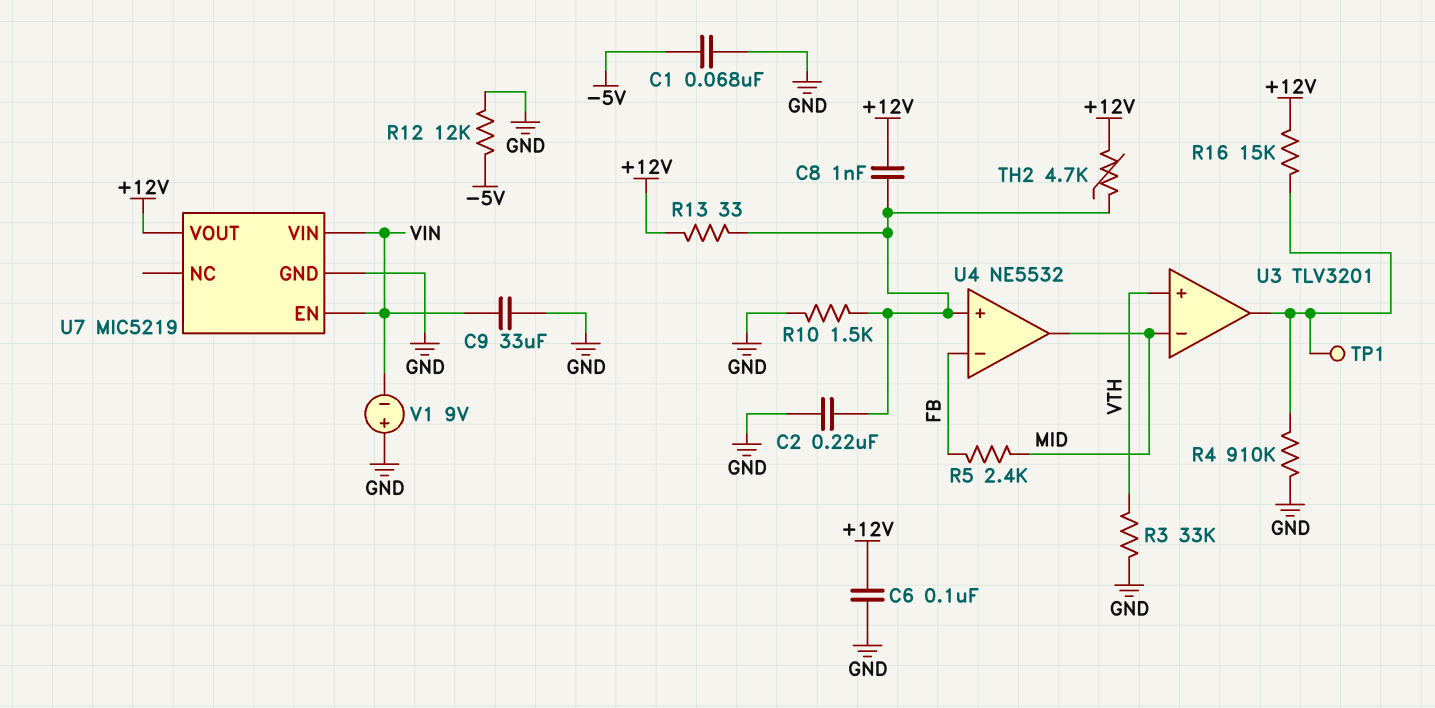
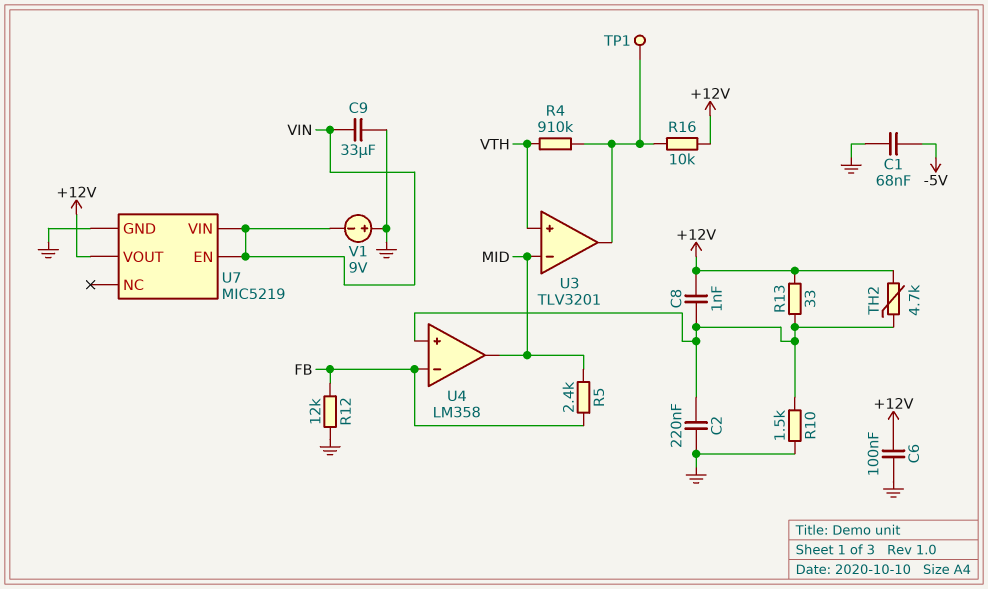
R3: 33k (GND, VTH) -> none
R4: 910k (GND, U3/out) -> 910k (U3/out, VTH)
R12: 12k (-5V, GND) -> 12k (FB, GND)
R16: 15k (+12V, U3/out) -> 10k (+12V, U3/out)
U4: NE5532 -> LM358

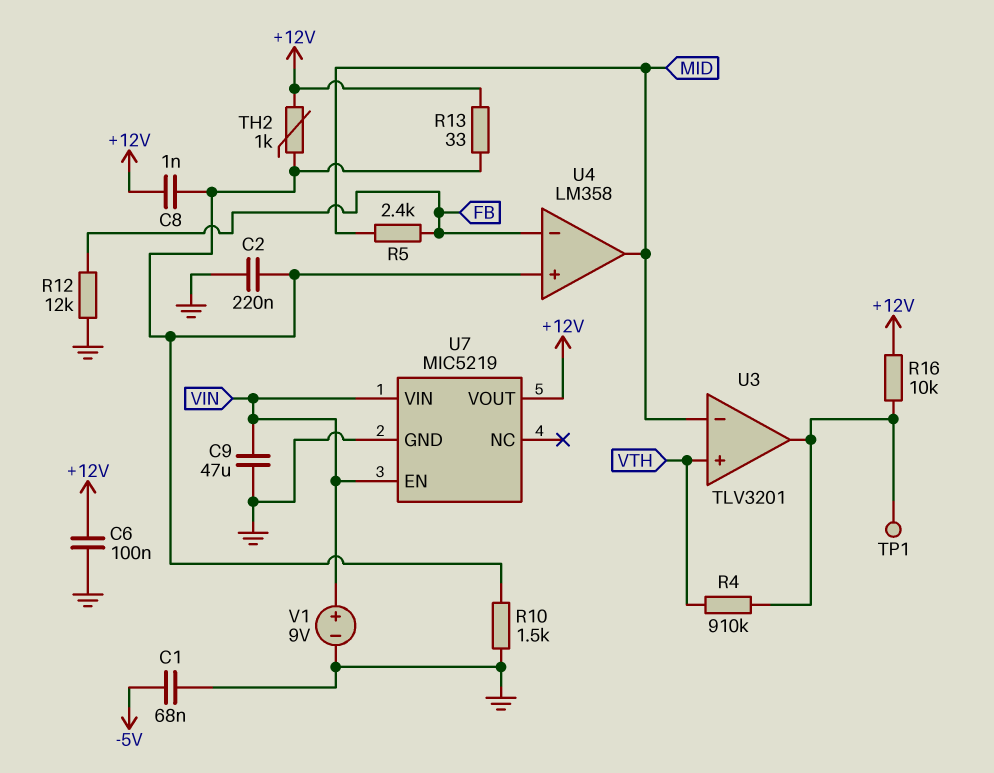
C9: 33uF (GND, VIN) -> 47uF (GND, VIN)
TH2: 4.7k (+12V, U4/in+) -> 1k (+12V, U4/in+)
V1: 9V (plus GND, minus VIN) -> 9V (plus VIN, minus GND)

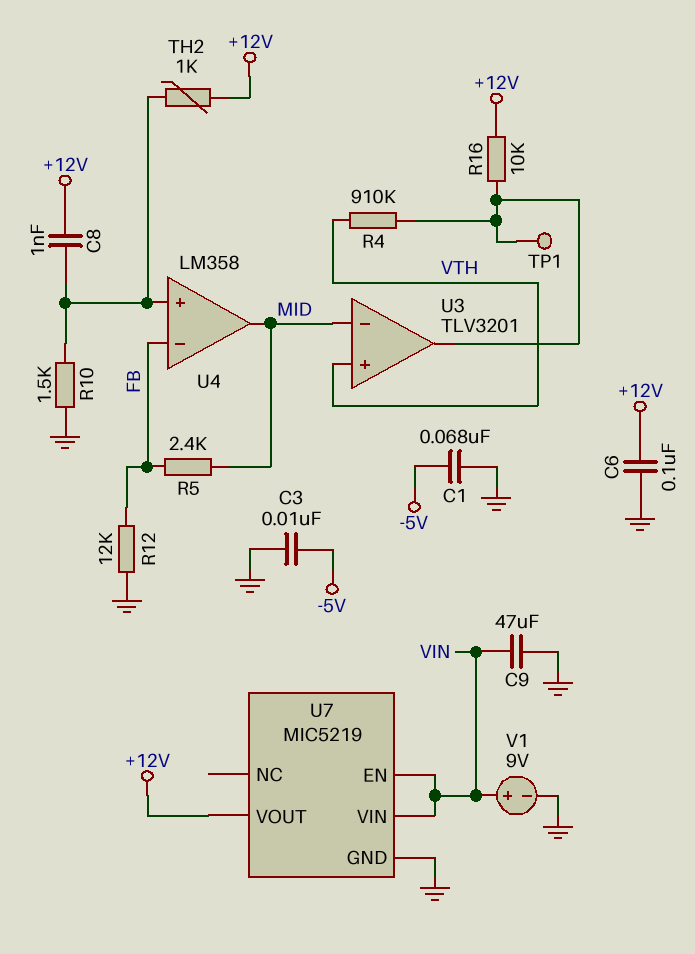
C2: 220nF (GND, U4/in+) -> none
C3: none -> 10nF (-5V, GND)
R13: 33 (+12V, U4/in+) -> none

